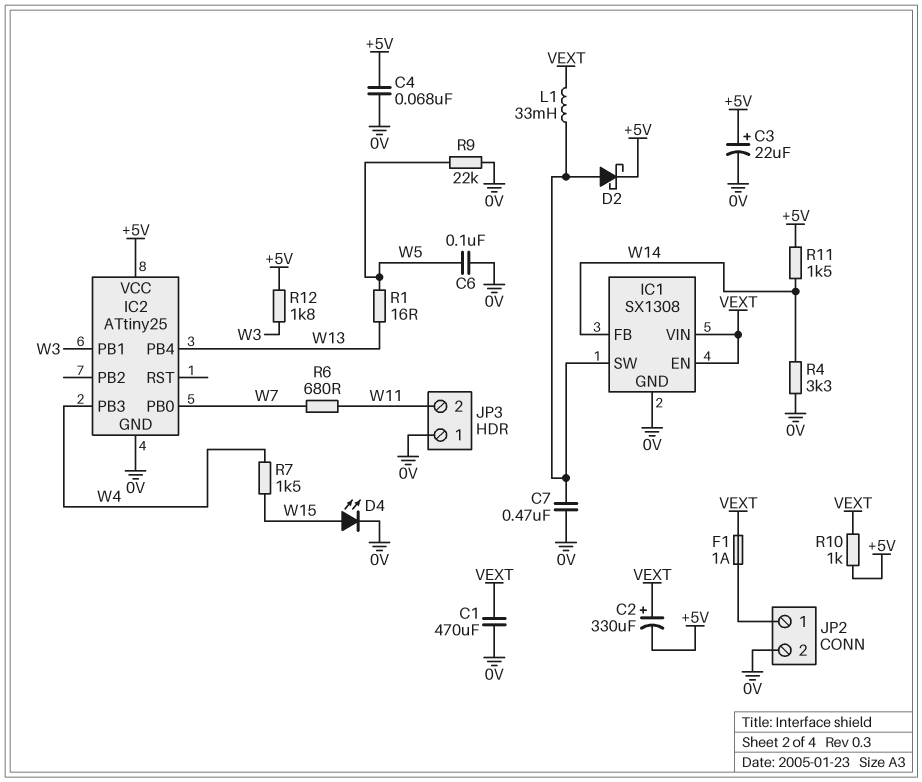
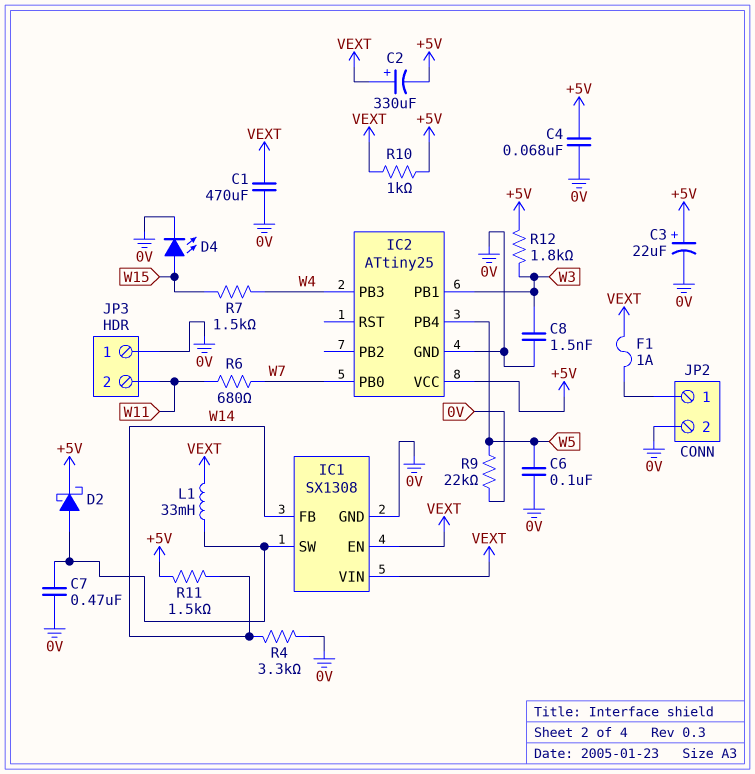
C8: none -> 1.5nF (0V, W3)
IC2 pin PB4: W13 -> W5
R1: 16 (W5, W13) -> none

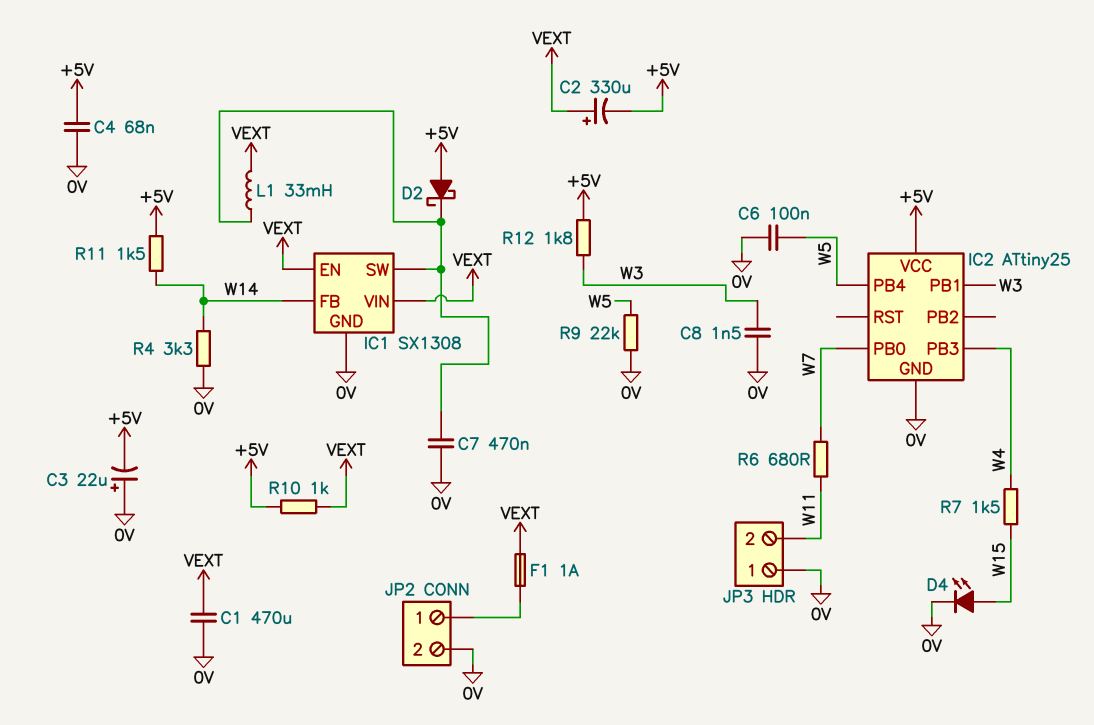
C3: 22uF (plus +5V, minus 0V) -> 22uF (plus 0V, minus +5V)
D2: schottky (A IC1/SW, K +5V) -> schottky (A +5V, K IC1/SW)

